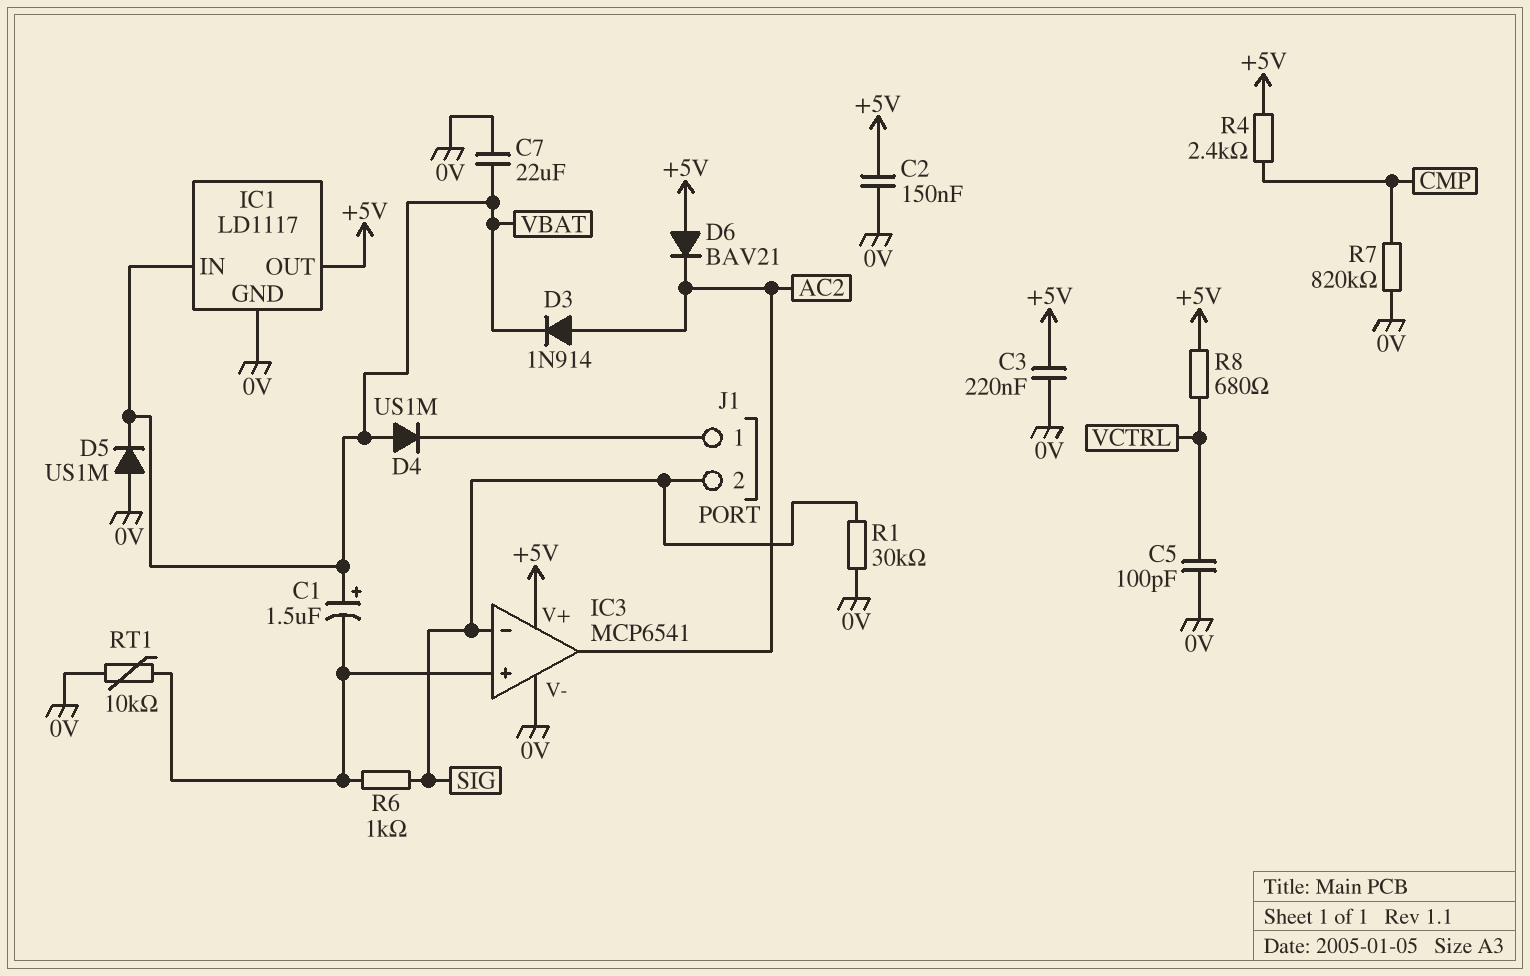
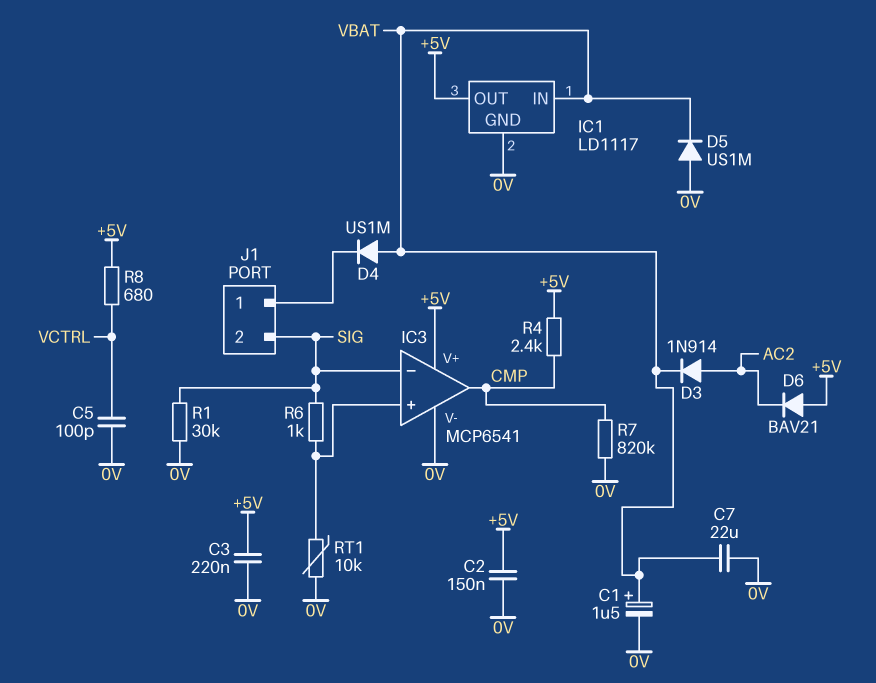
C1: 1.5uF (plus VBAT, minus IC3/in+) -> 1.5uF (plus VBAT, minus 0V)
IC3 pin out: AC2 -> CMP

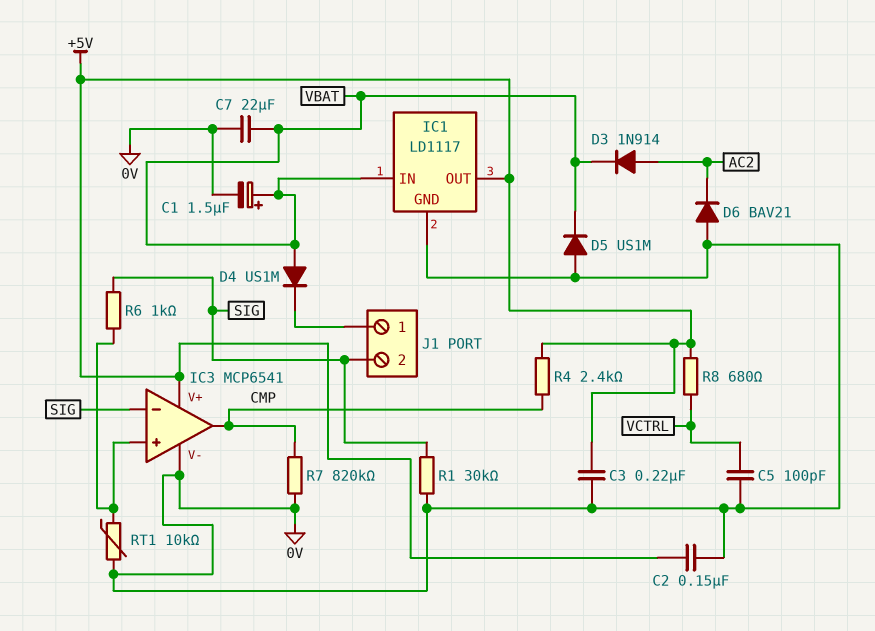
D6: diode BAV21 (A +5V, K AC2) -> diode BAV21 (A 0V, K AC2)

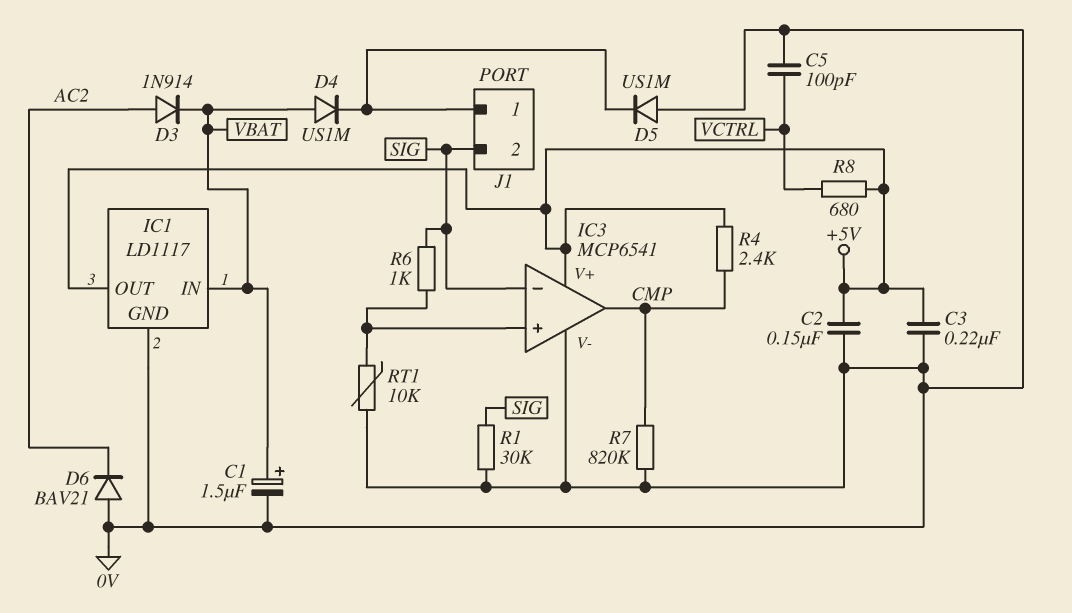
C7: 22uF (0V, VBAT) -> none
D5: diode US1M (A 0V, K VBAT) -> diode US1M (A 0V, K J1/1)

